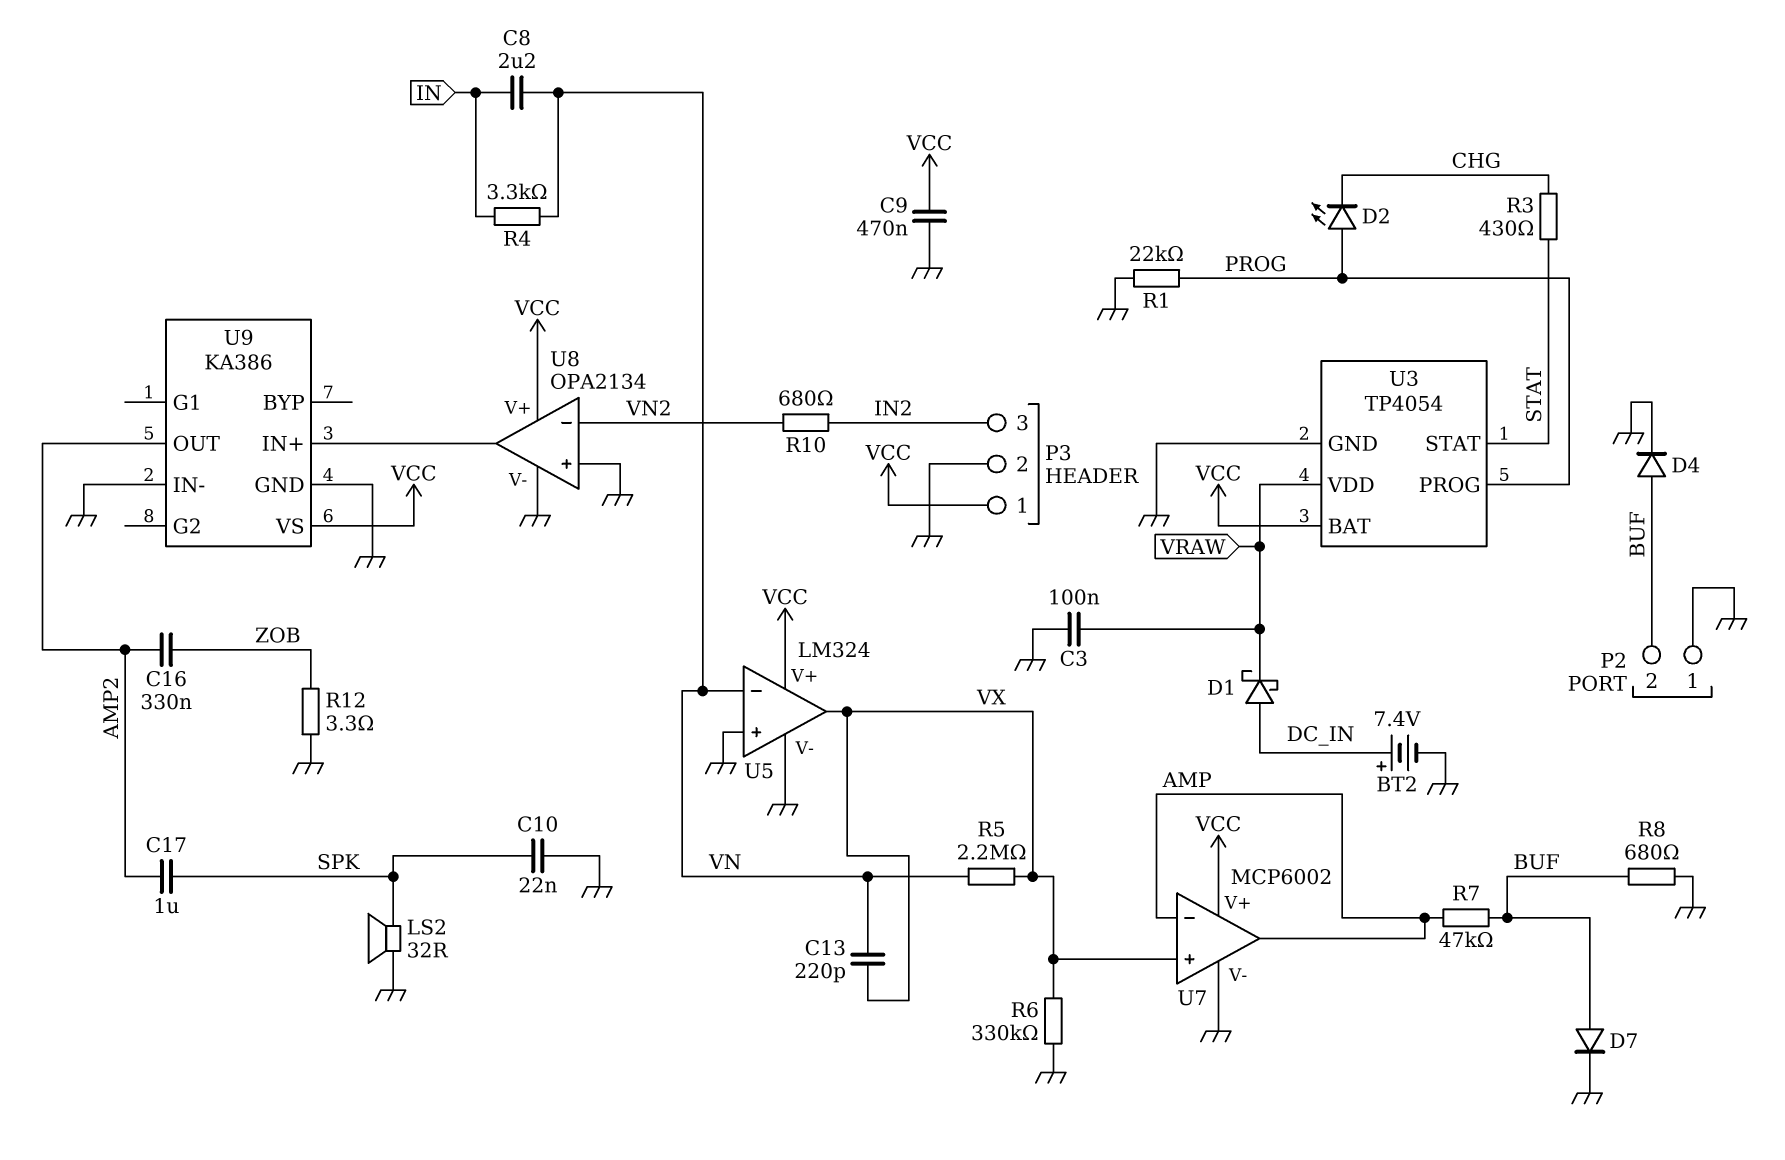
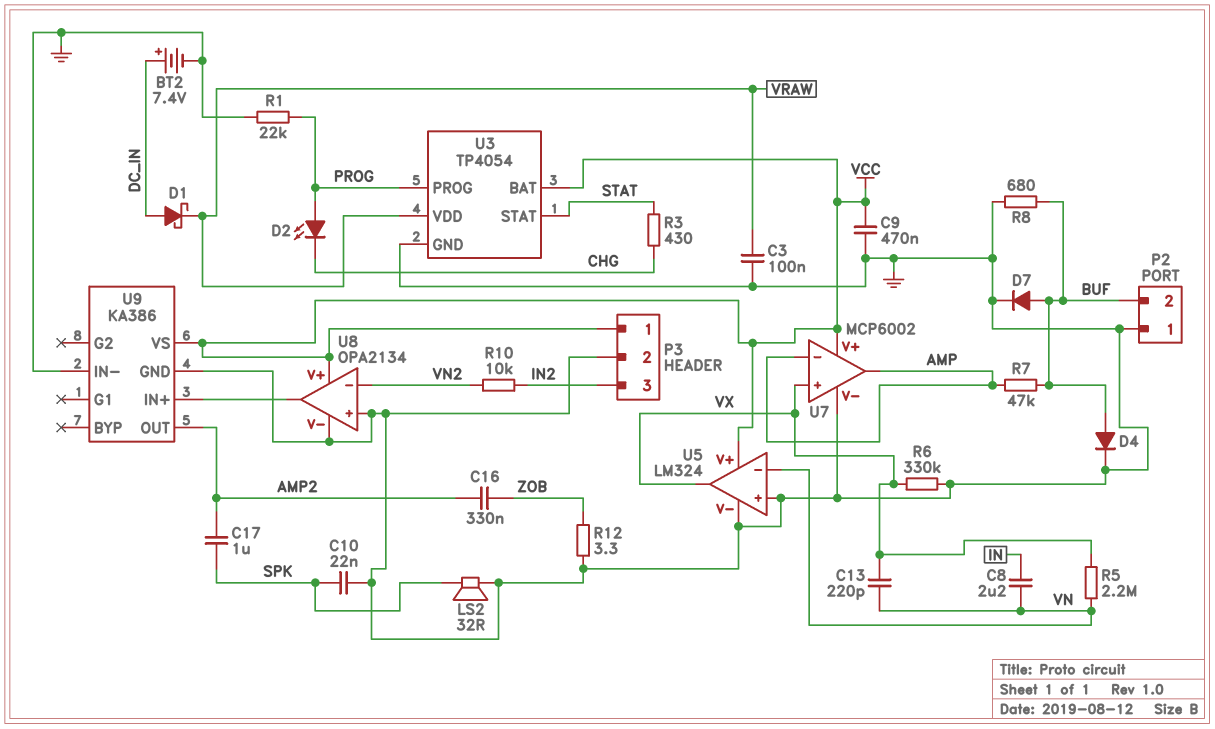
R4: 3.3k (IN, VN) -> none
R10: 680 (IN2, VN2) -> 10k (IN2, VN2)

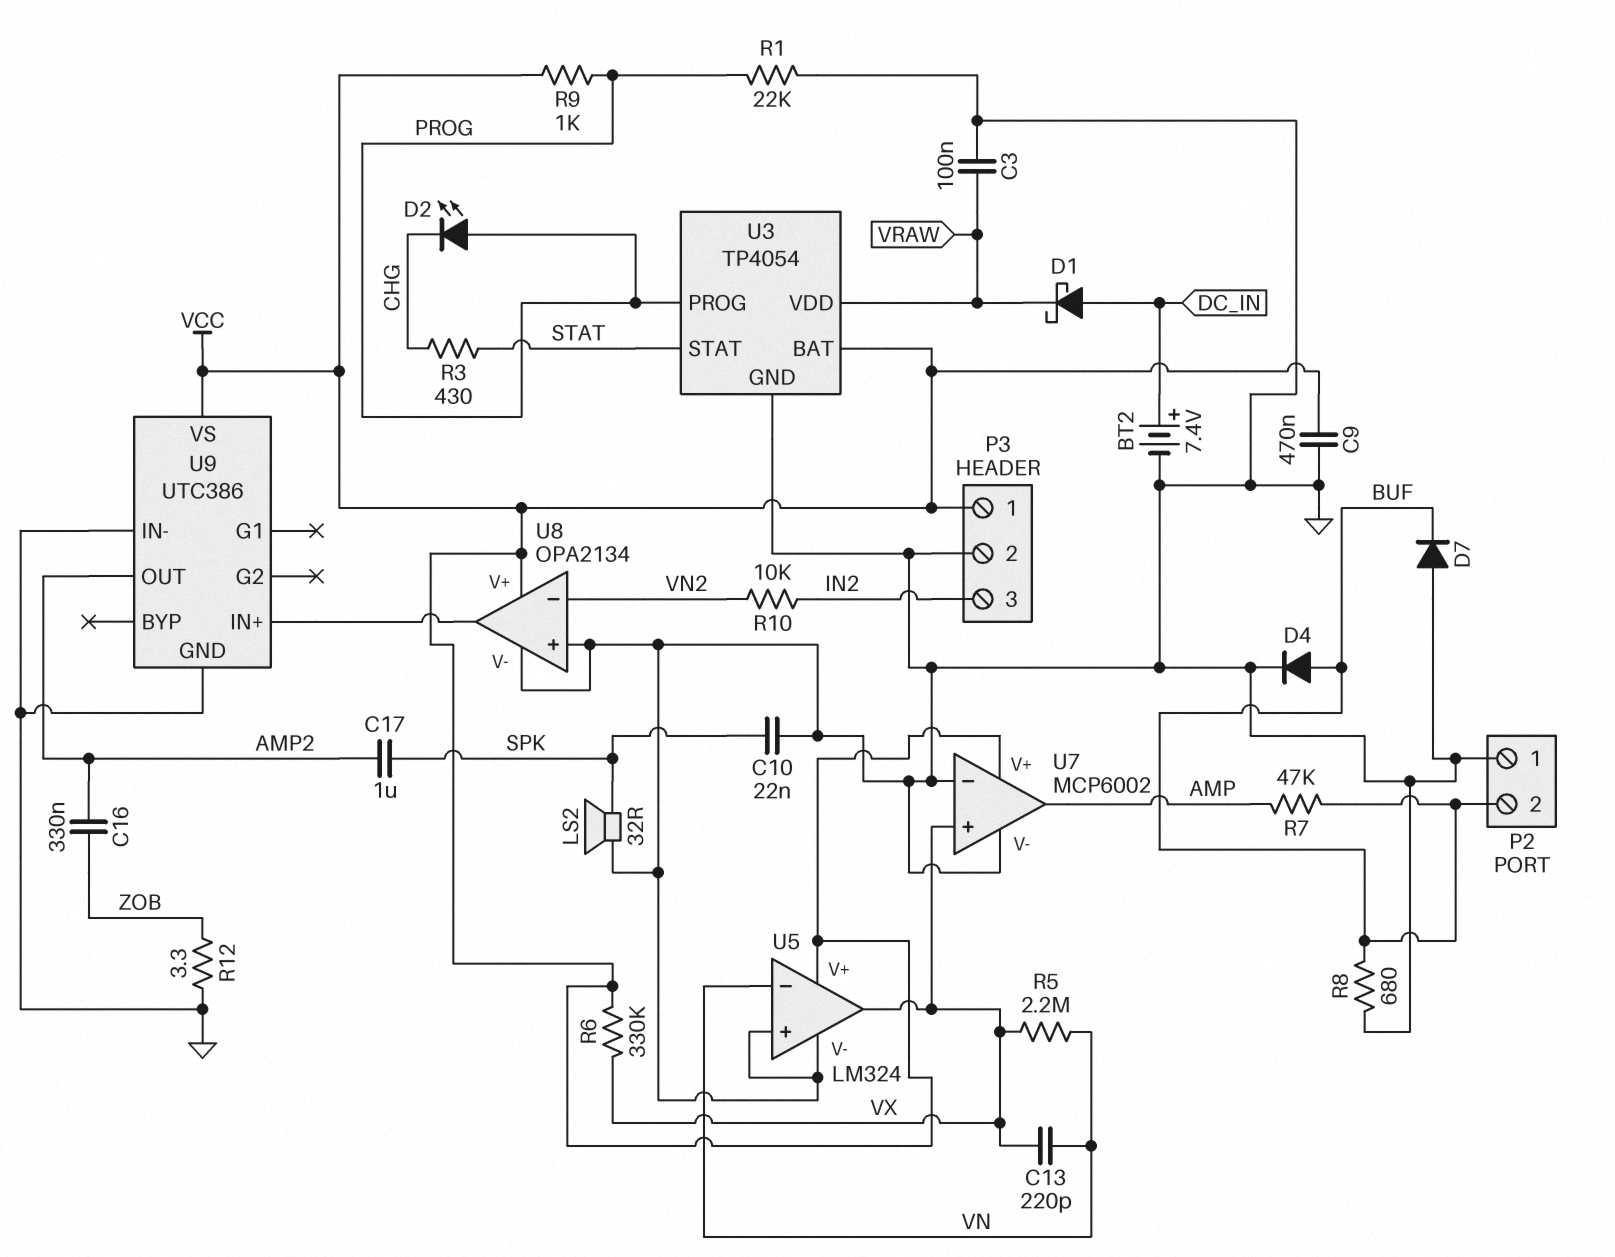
C8: 2.2uF (IN, VN) -> none
D7: diode (A BUF, K GND) -> diode (A GND, K BUF)
R6: 330k (GND, VX) -> 330k (VCC, VX)
R9: none -> 1k (PROG, VCC)
U7 pin in-: AMP -> GND
U9: KA386 -> UTC386

